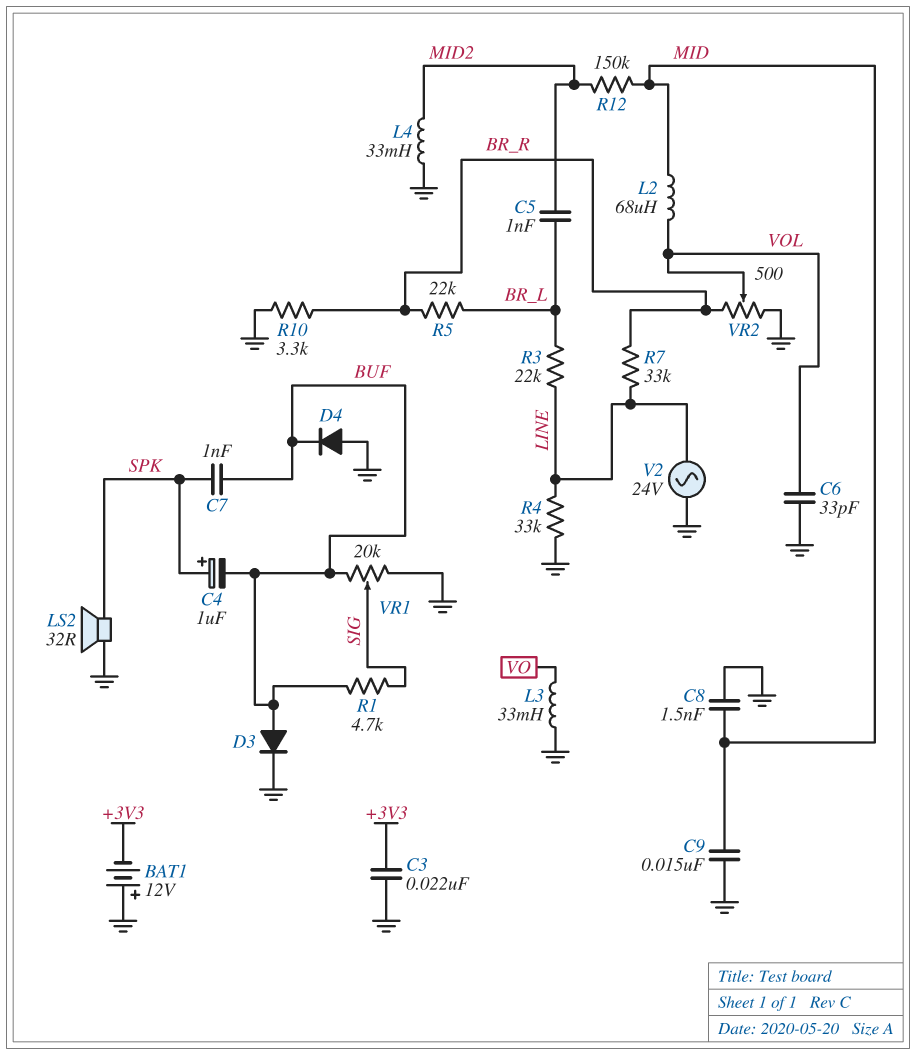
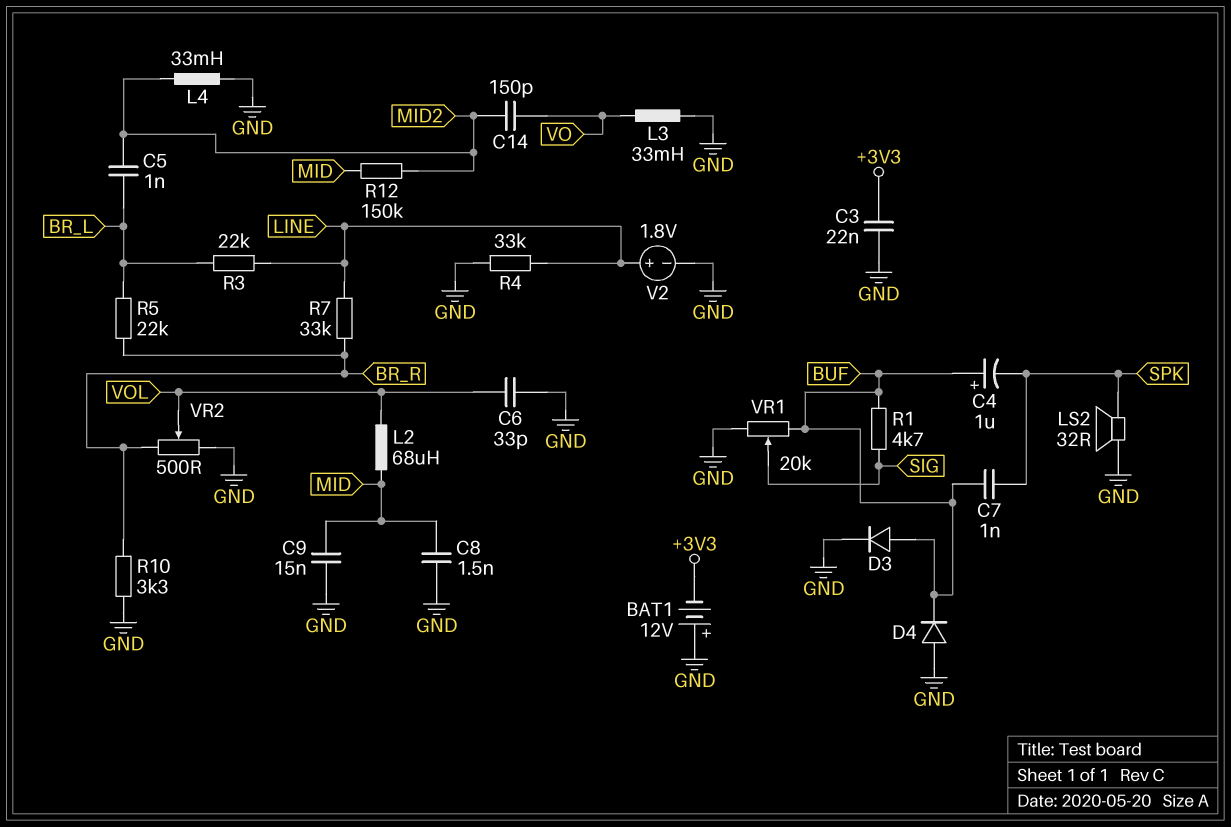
C4: 1uF (plus SPK, minus BUF) -> 1uF (plus BUF, minus SPK)
C14: none -> 150pF (MID2, VO)
V2: AC 24V (GND, LINE) -> 1.8V (plus LINE, minus GND)

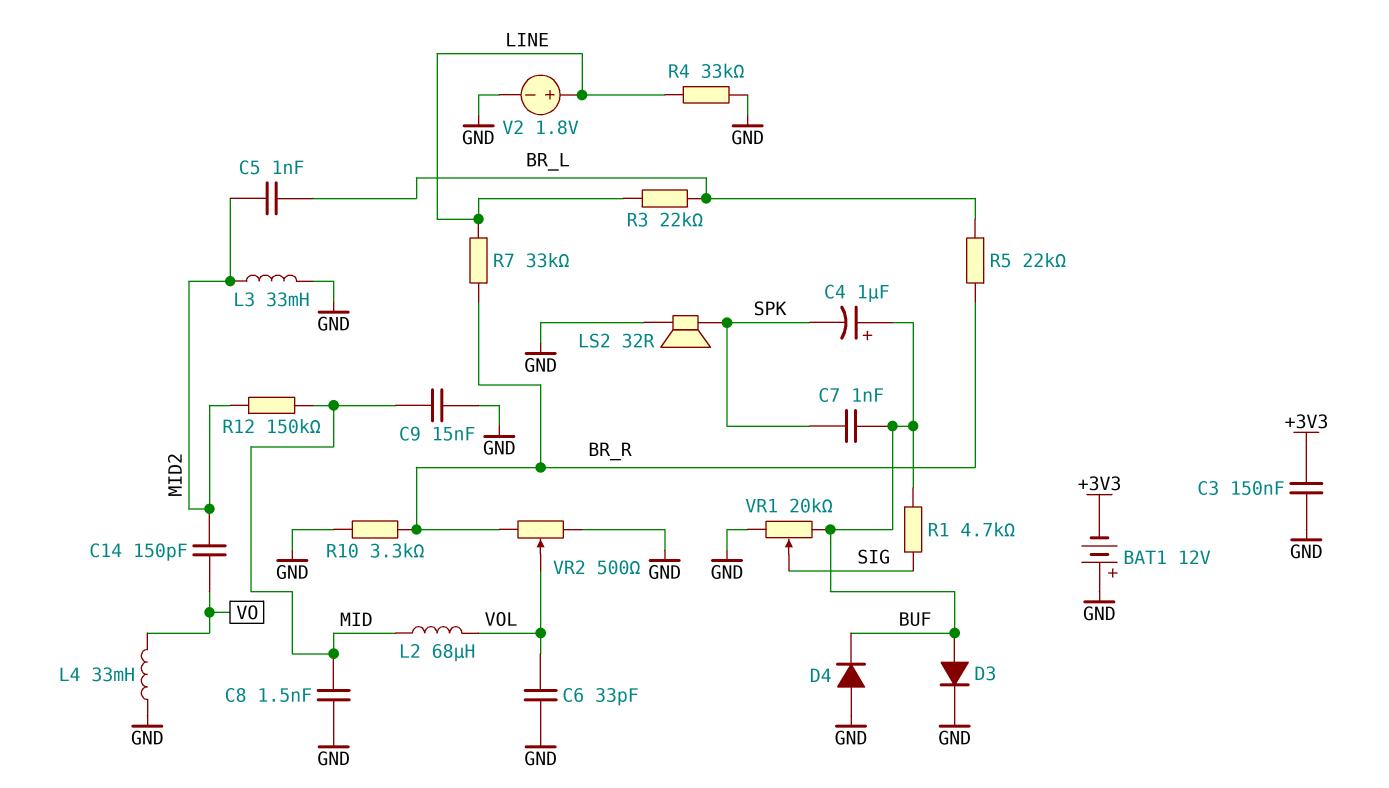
C3: 22nF (+3V3, GND) -> 150nF (+3V3, GND)
L3: 33mH (GND, VO) -> 33mH (GND, MID2)
L4: 33mH (GND, MID2) -> 33mH (GND, VO)

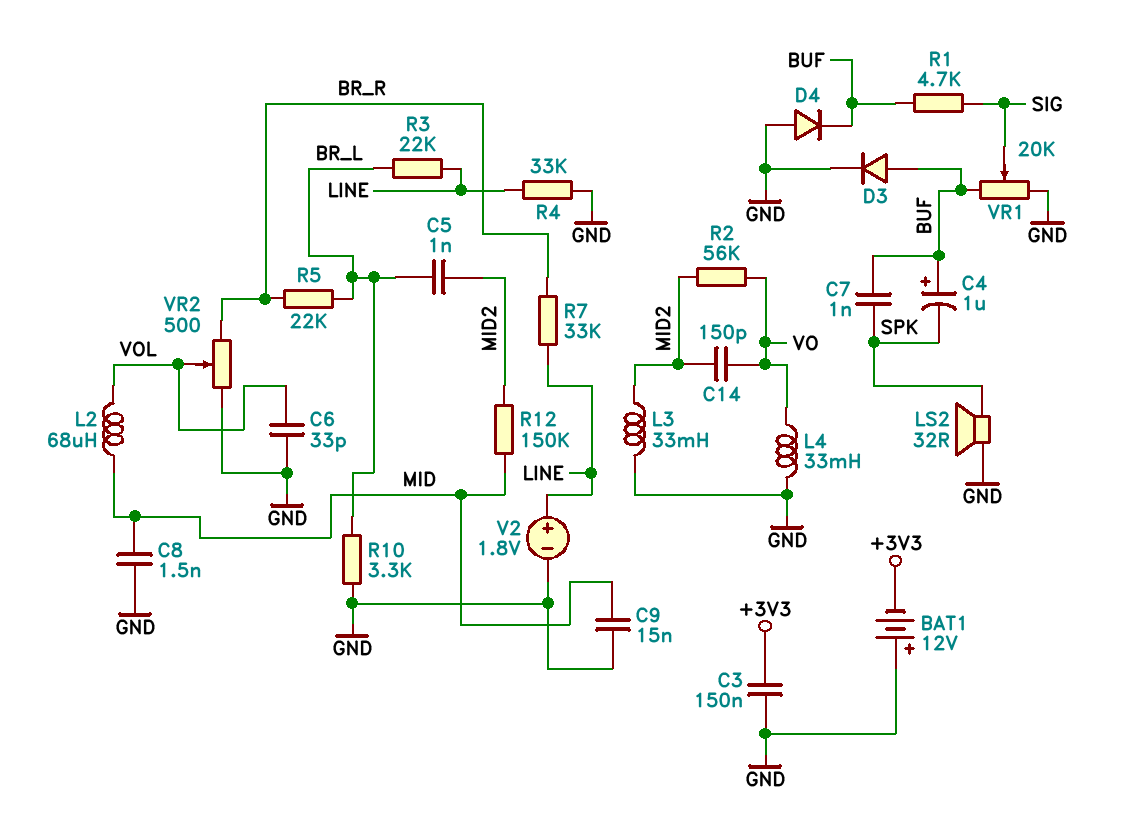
R2: none -> 56k (MID2, VO)
R10: 3.3k (BR_R, GND) -> 3.3k (BR_L, GND)

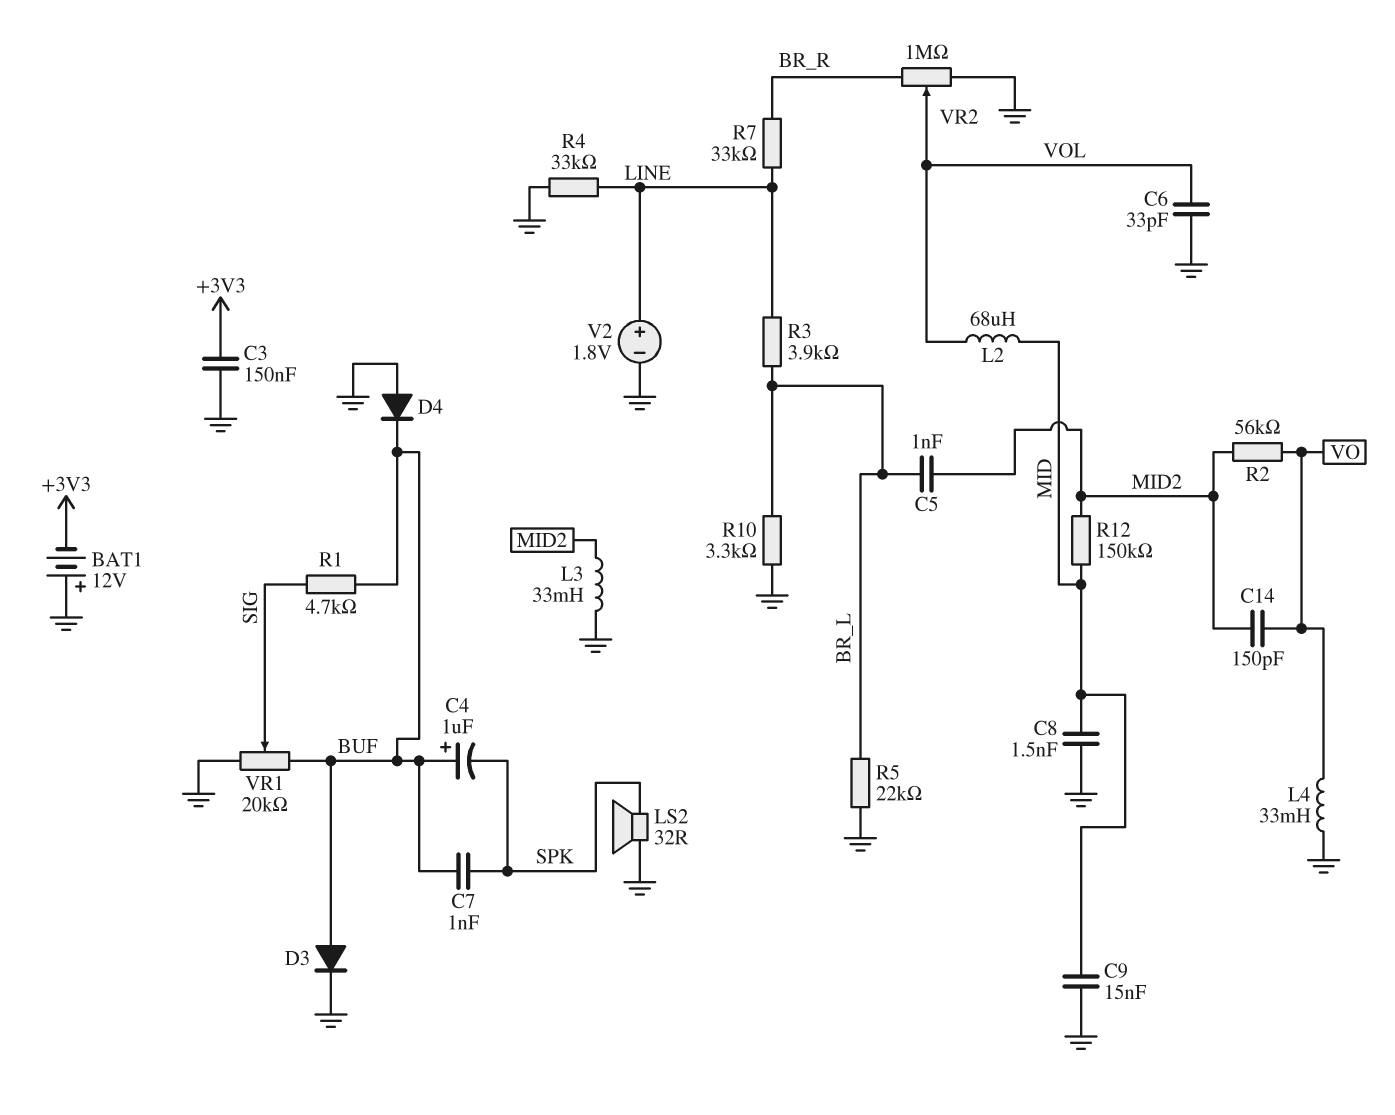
R3: 22k (BR_L, LINE) -> 3.9k (BR_L, LINE)
R5: 22k (BR_L, BR_R) -> 22k (BR_L, GND)
VR2: 500 (BR_R, GND, wiper VOL) -> 1M (BR_R, GND, wiper VOL)

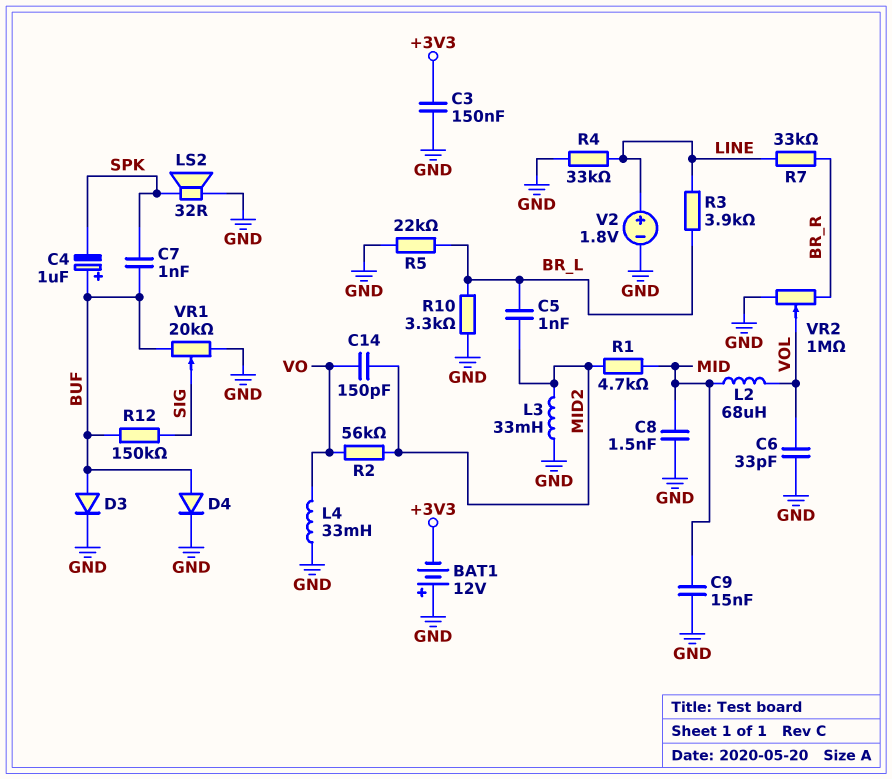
D4: diode (A GND, K BUF) -> diode (A BUF, K GND)
R1: 4.7k (BUF, SIG) -> 4.7k (MID, MID2)
R12: 150k (MID, MID2) -> 150k (BUF, SIG)

